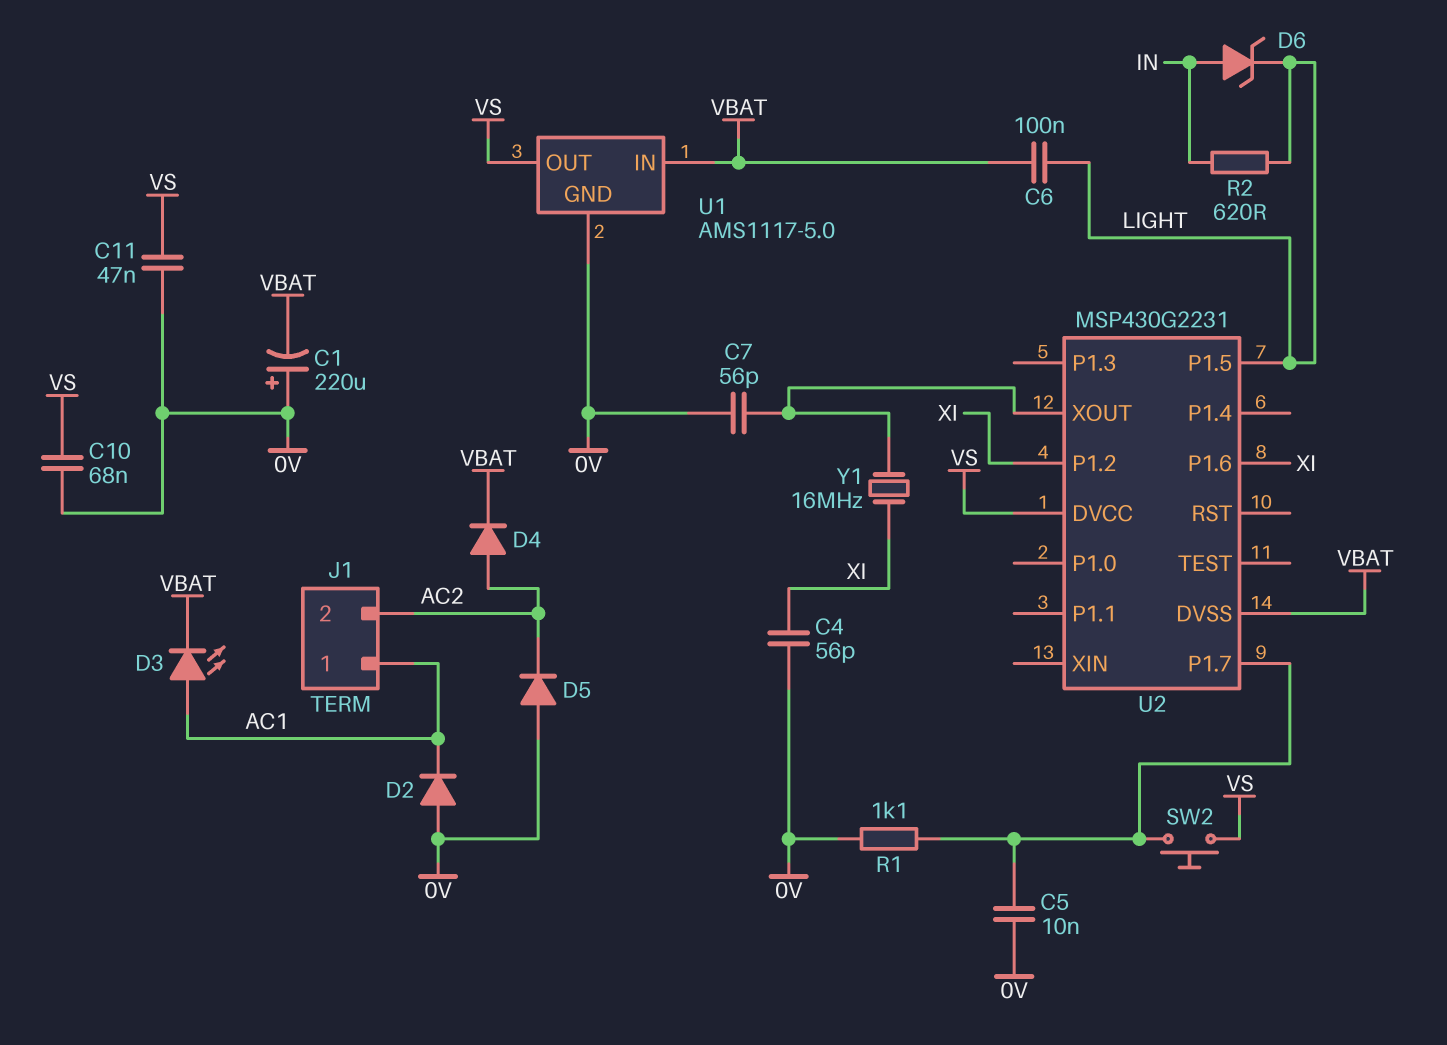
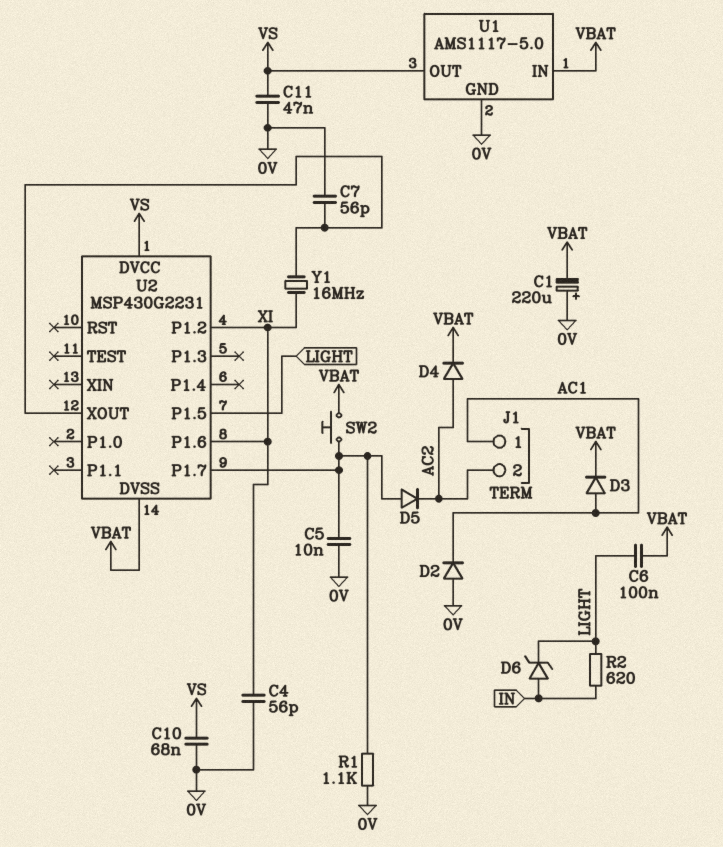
D3: LED (A AC1, K VBAT) -> diode (A AC1, K VBAT)
D5: diode (A 0V, K AC2) -> diode (A U2/P1.7, K AC2)
SW2: button (U2/P1.7, VS) -> button (U2/P1.7, VBAT)

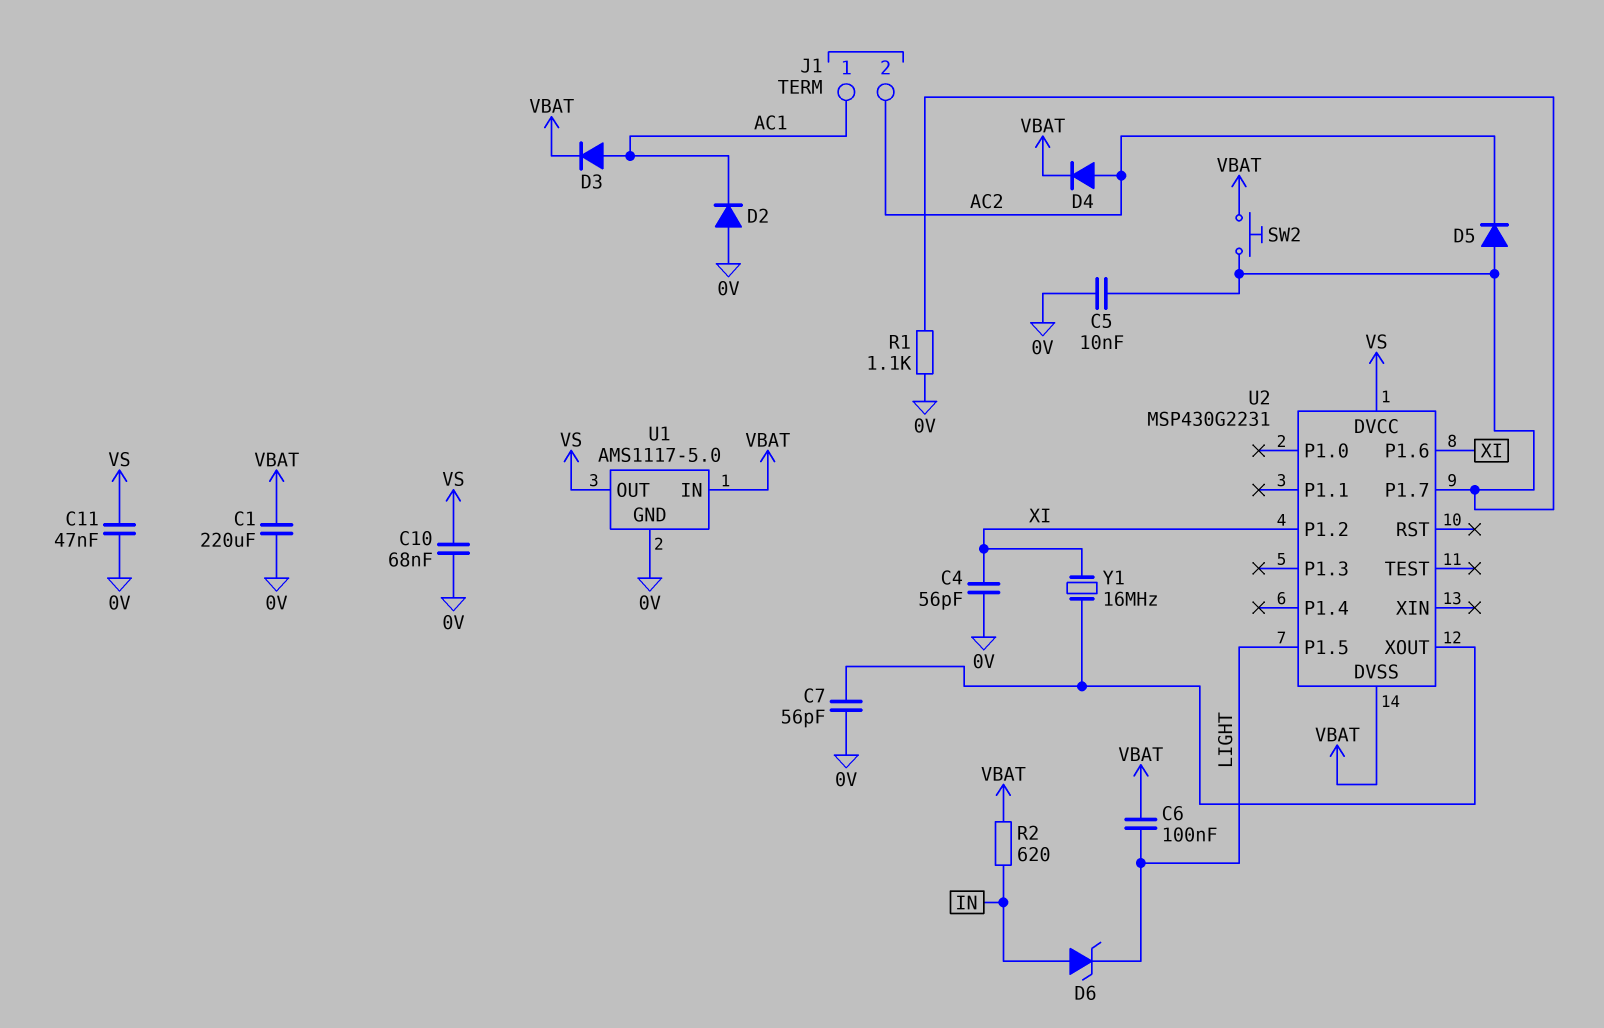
C1: 220uF (plus 0V, minus VBAT) -> 220uF (0V, VBAT)
R2: 620 (IN, LIGHT) -> 620 (IN, VBAT)

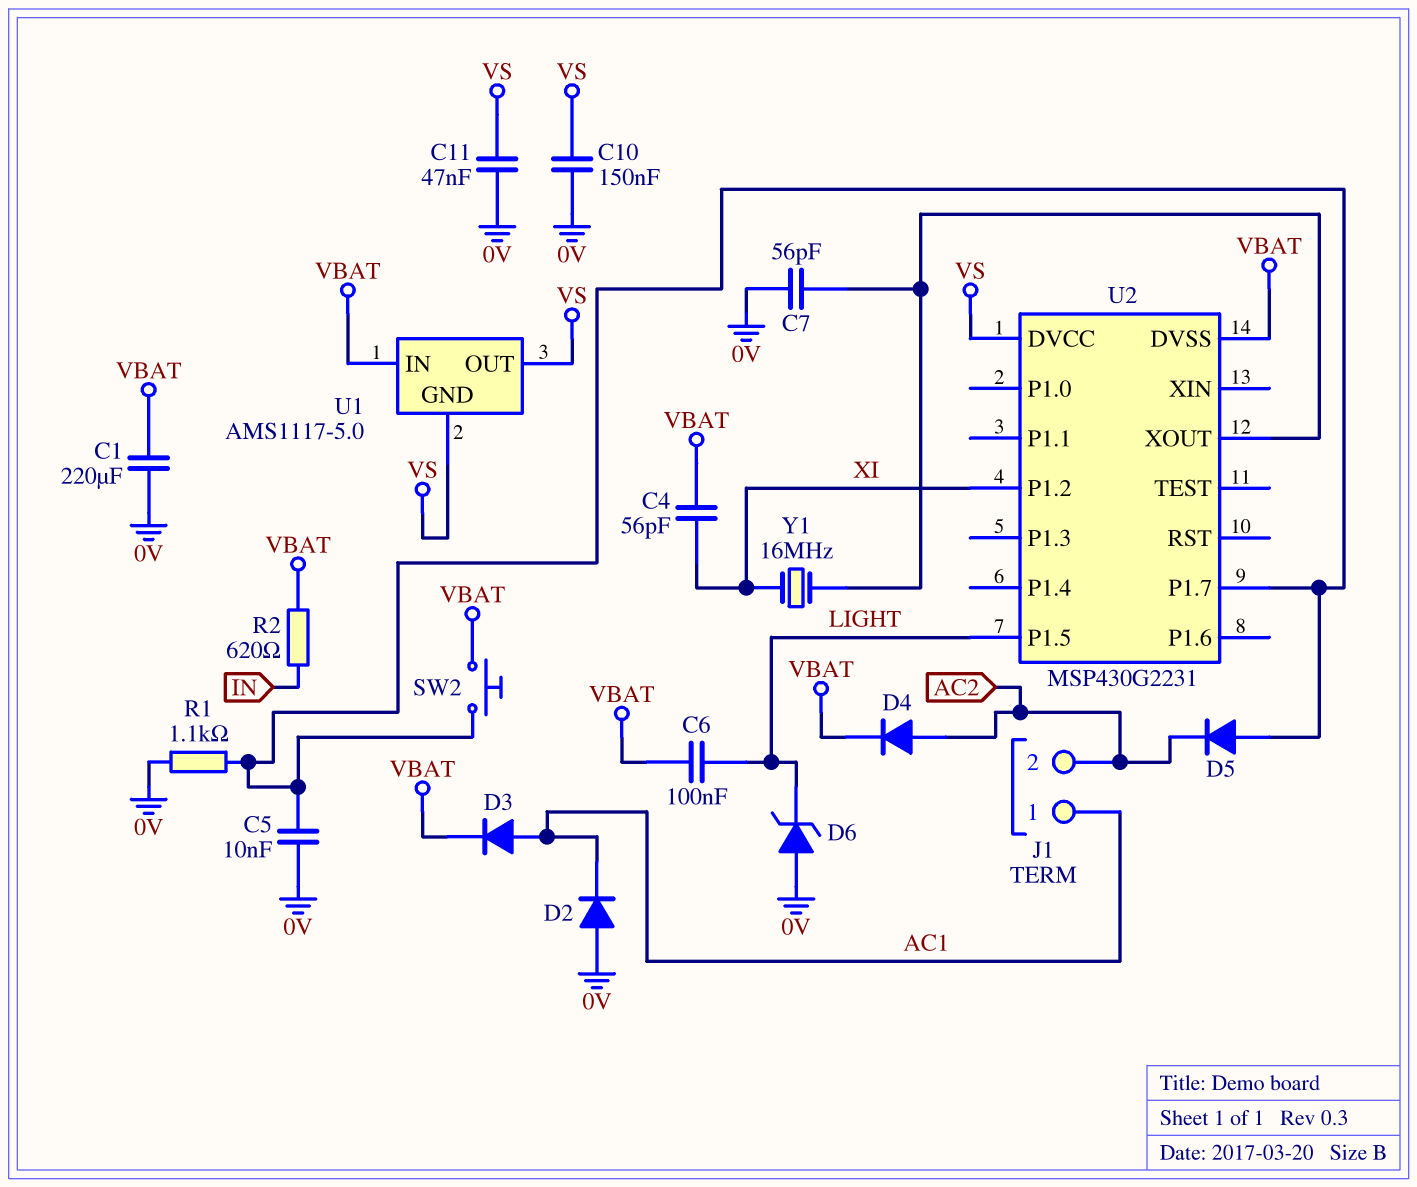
C4: 56pF (0V, XI) -> 56pF (VBAT, XI)
C10: 68nF (0V, VS) -> 150nF (0V, VS)
D6: zener (A IN, K LIGHT) -> zener (A 0V, K LIGHT)
U1 pin GND: 0V -> VS
U2 pin P1.6: XI -> none

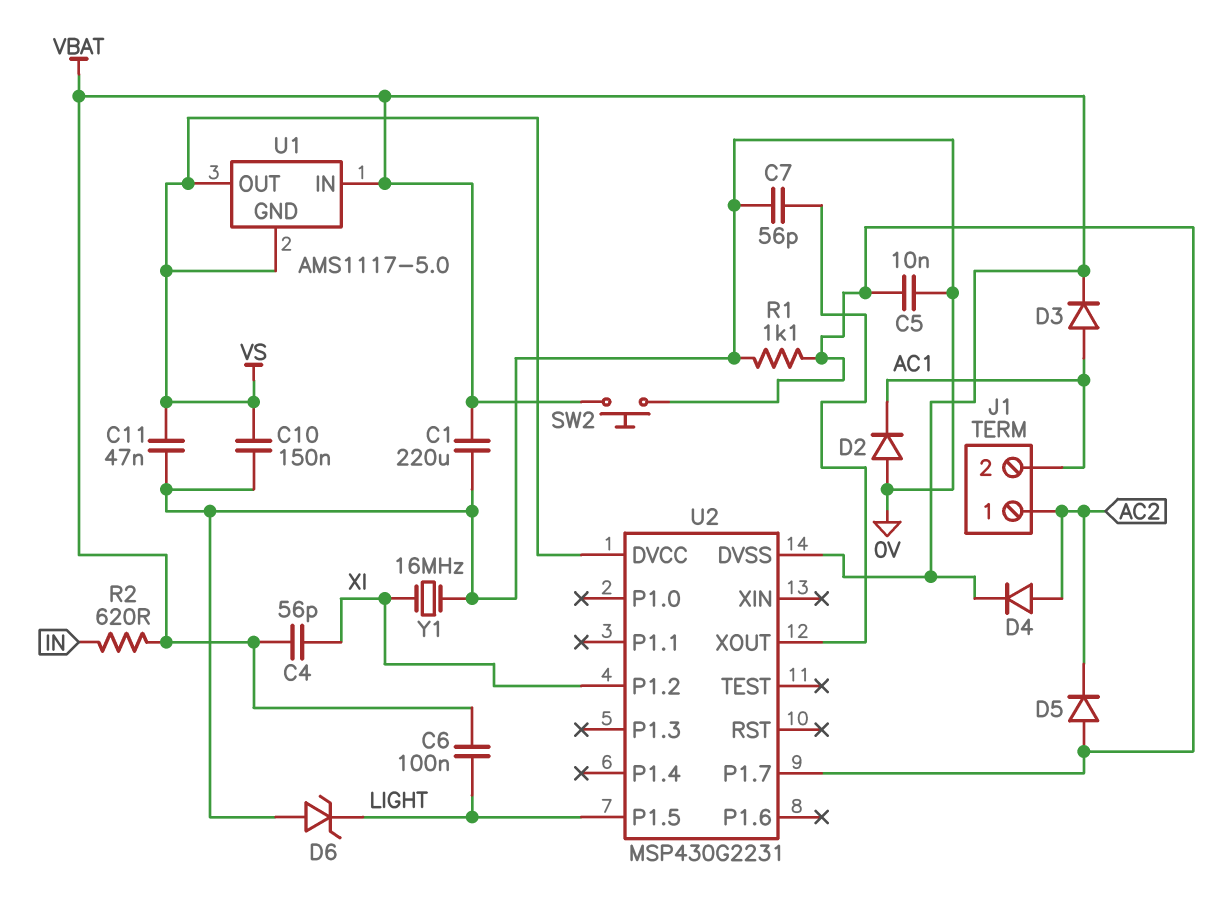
J1 pin 1: AC1 -> AC2
J1 pin 2: AC2 -> AC1
Y1: 16MHz (U2/XOUT, XI) -> 16MHz (0V, XI)

